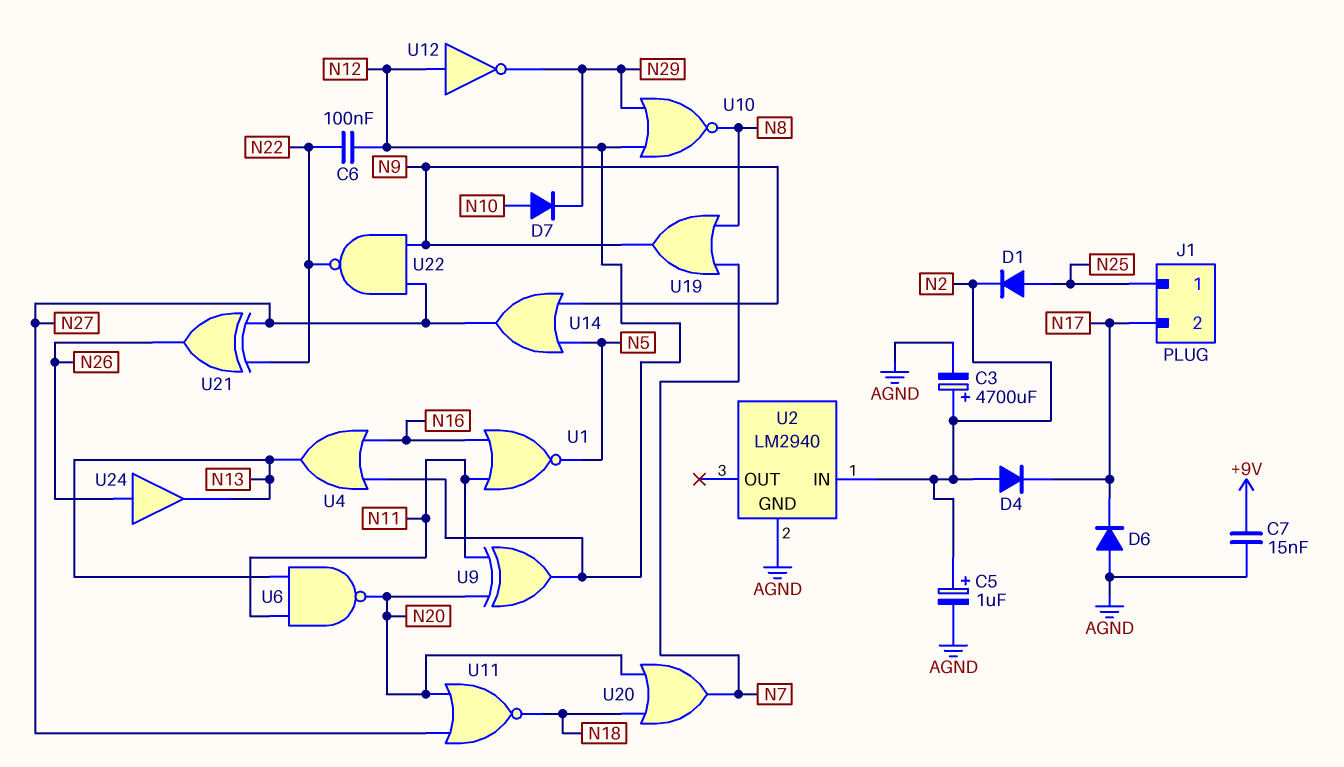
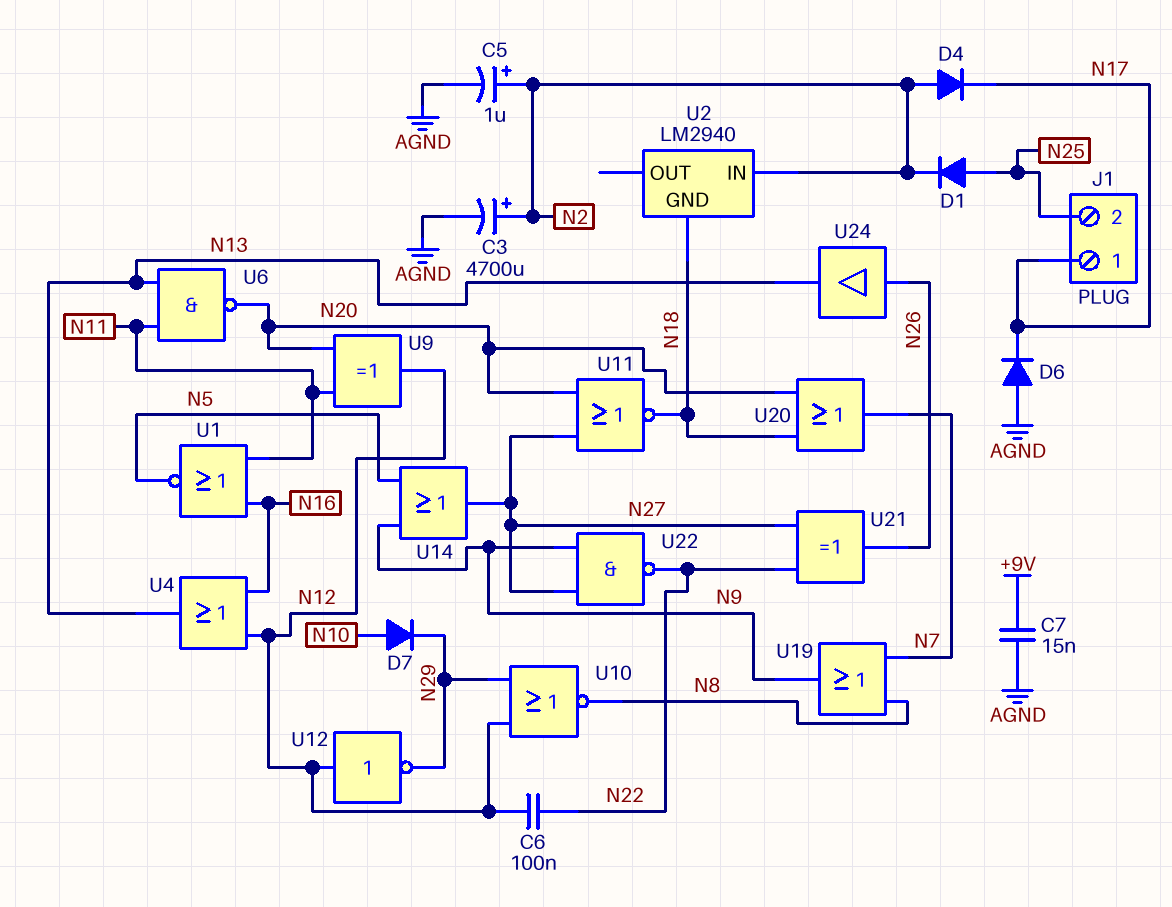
J1 pin 1: N25 -> N17
J1 pin 2: N17 -> N25
U2 pin GND: AGND -> N18

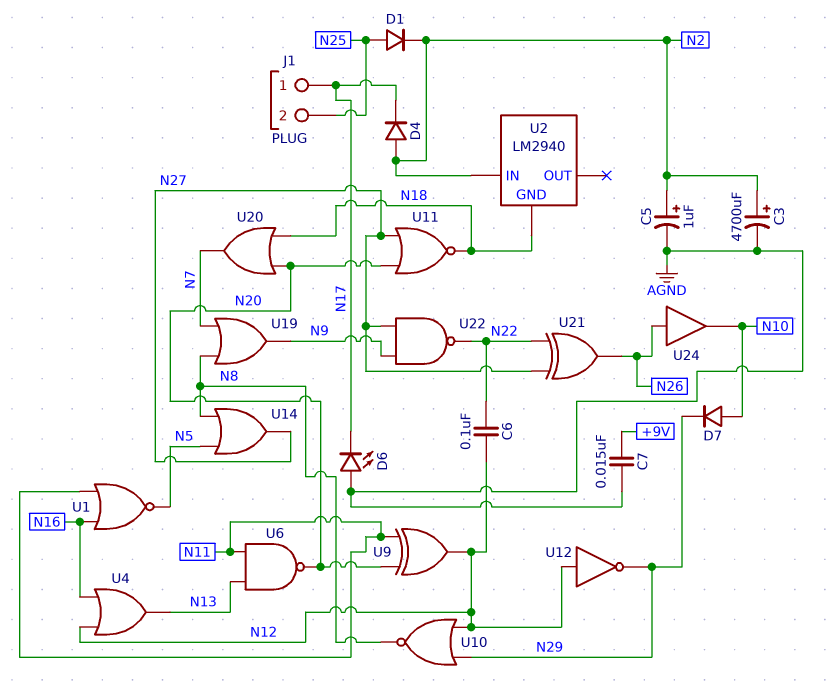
D6: diode (A AGND, K N17) -> LED (A AGND, K N17)
U14: OR (in N5, in N9, out N27) -> OR (in N5, in N8, out N27)
U24: buffer (in N26, out N13) -> buffer (in N26, out N10)

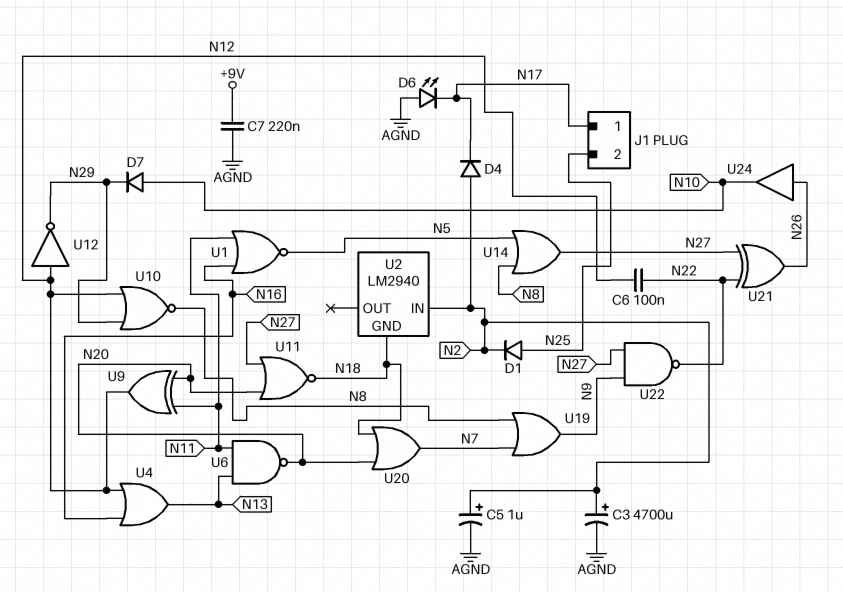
C7: 15nF (+9V, AGND) -> 220nF (+9V, AGND)

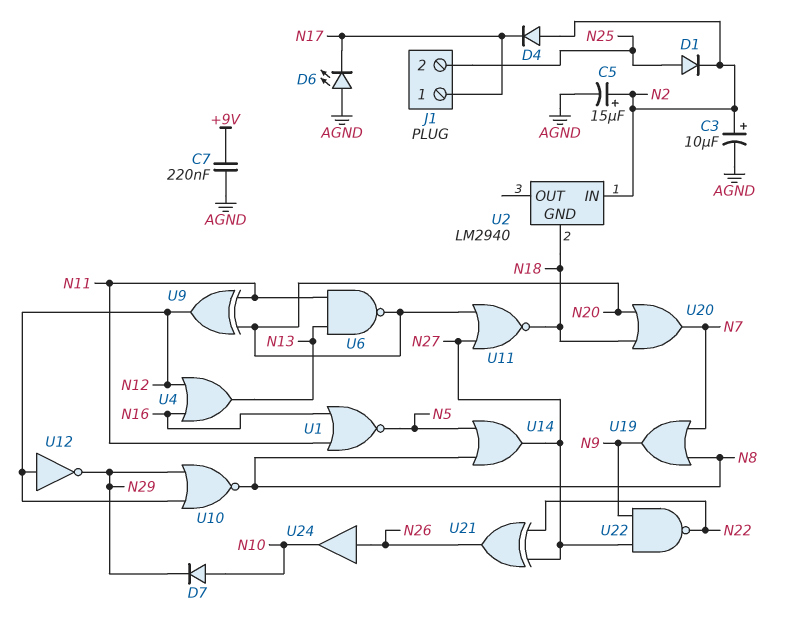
C3: 4700uF (plus N2, minus AGND) -> 10uF (plus N2, minus AGND)
C5: 1uF (plus N2, minus AGND) -> 15uF (plus N2, minus AGND)
C6: 100nF (N12, N22) -> none

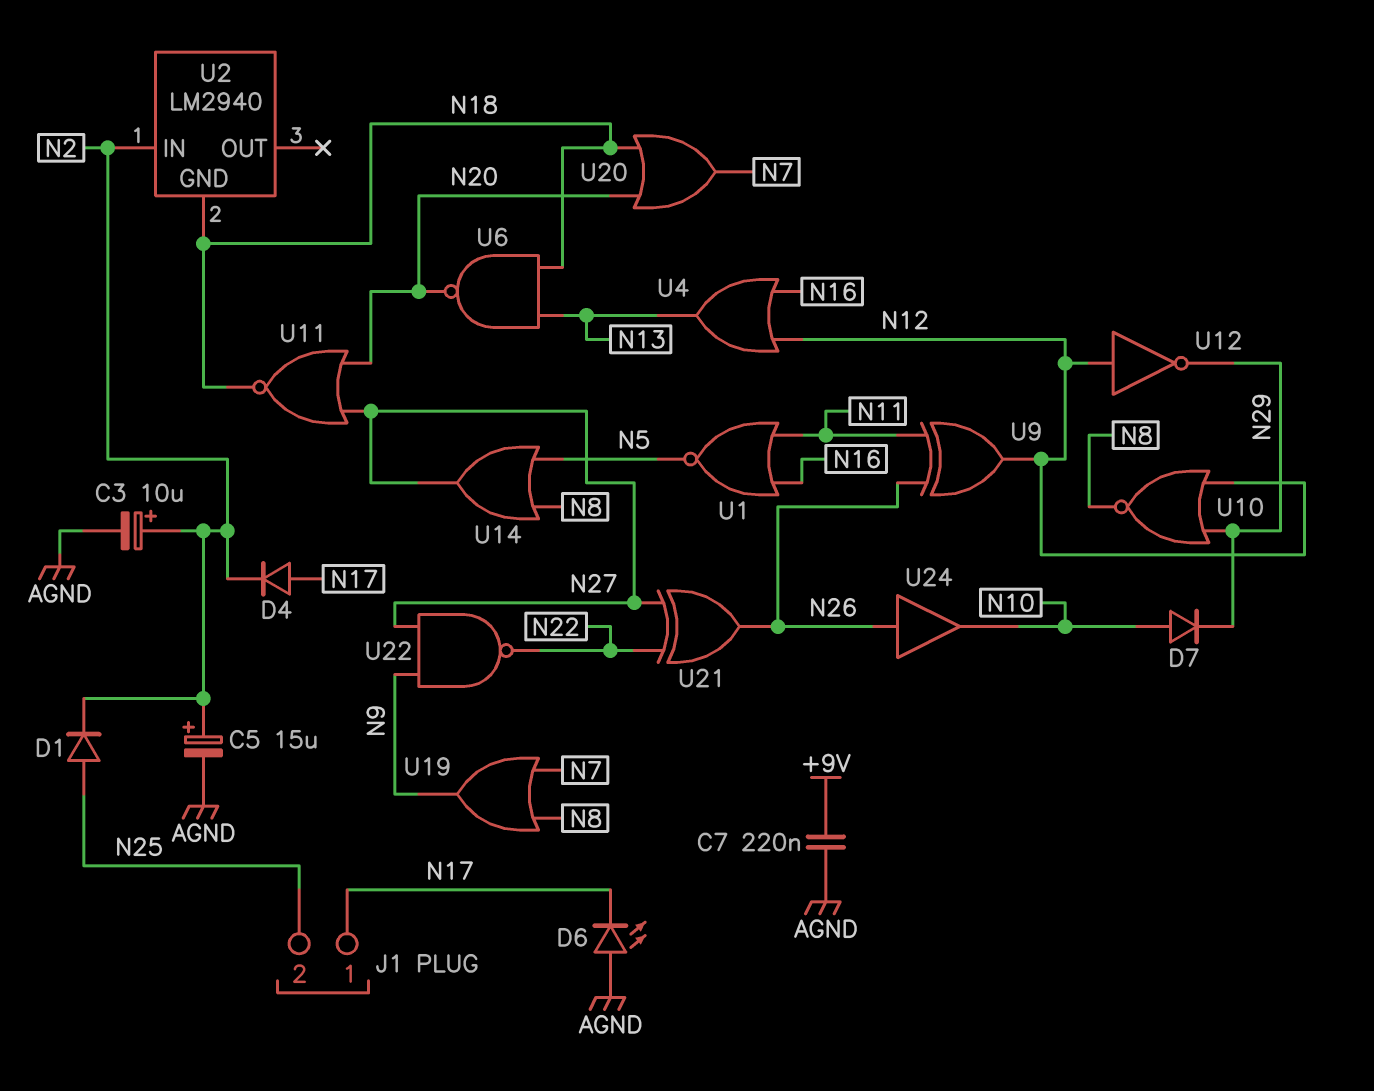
D4: diode (A N2, K N17) -> diode (A N17, K N2)
U6: NAND (in N11, in N13, out N20) -> NAND (in N13, in N18, out N20)
U9: XOR (in N11, in N20, out N12) -> XOR (in N11, in N26, out N12)

